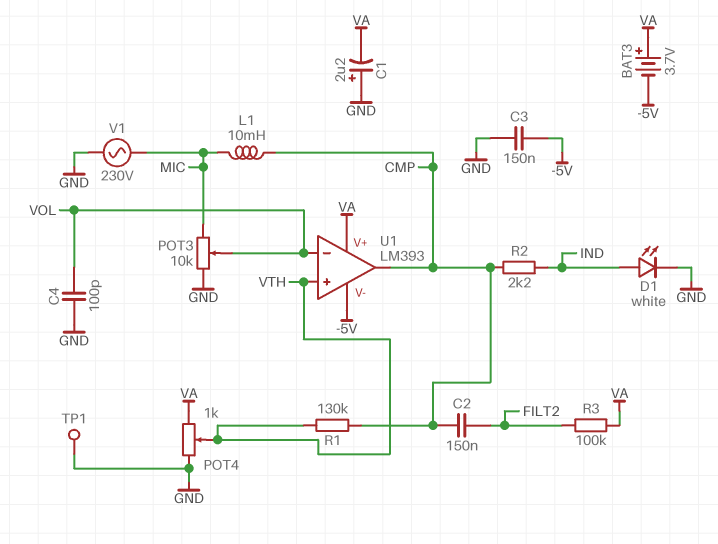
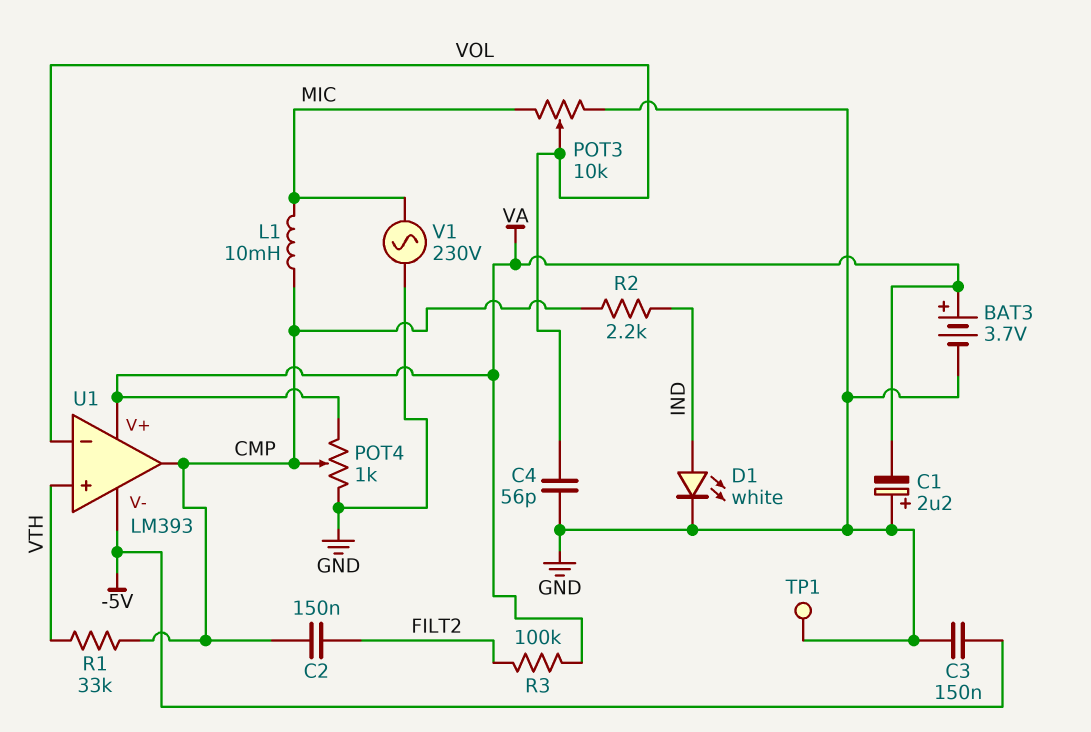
BAT3: 3.7V (plus VA, minus -5V) -> 3.7V (plus VA, minus GND)
C4: 100pF (GND, VOL) -> 56pF (GND, VOL)
POT4: 1k (GND, VA, wiper VTH) -> 1k (GND, VA, wiper CMP)
R1: 130k (CMP, VTH) -> 33k (CMP, VTH)

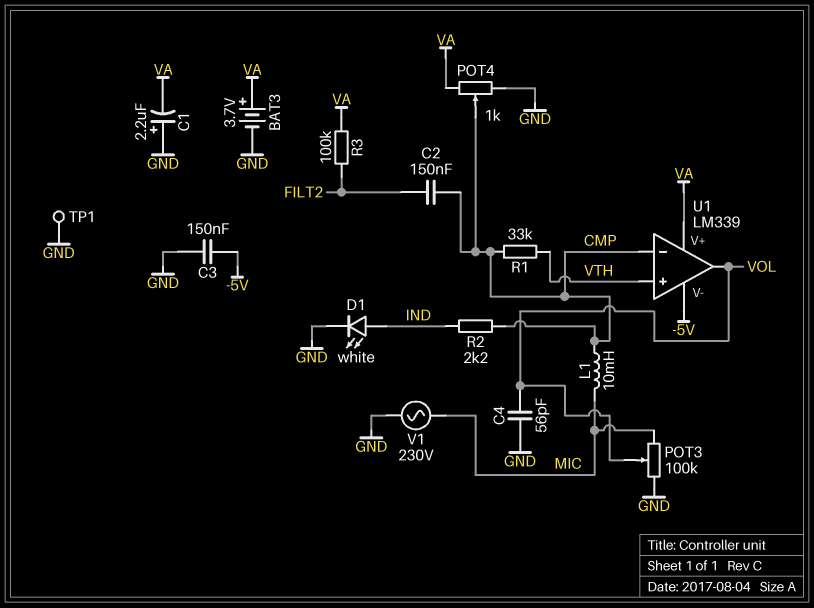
POT3: 10k (GND, MIC, wiper VOL) -> 100k (GND, MIC, wiper VOL)
U1: LM393 -> LM339
U1 pin in-: VOL -> CMP
U1 pin out: CMP -> VOL

